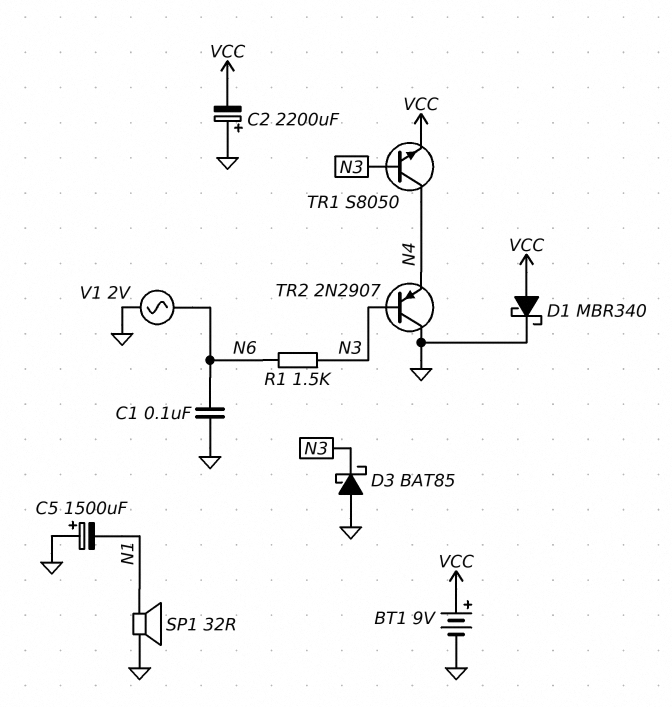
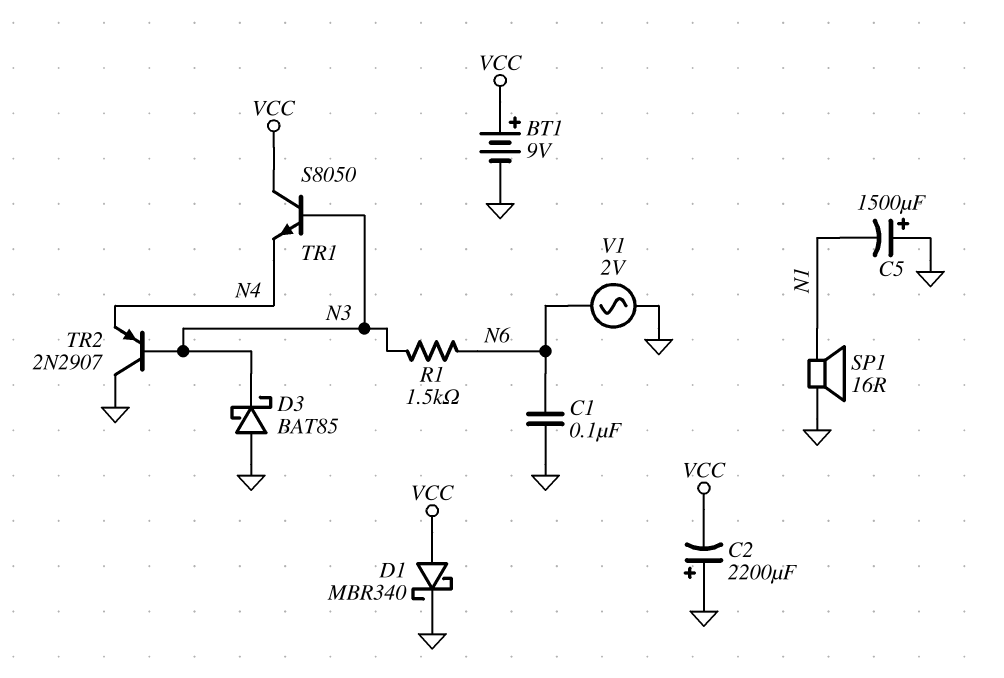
SP1: speaker 32R (GND, N1) -> speaker 16R (GND, N1)
TR1: NPN S8050 (B N3, C N4, E VCC) -> NPN S8050 (B N3, C VCC, E N4)

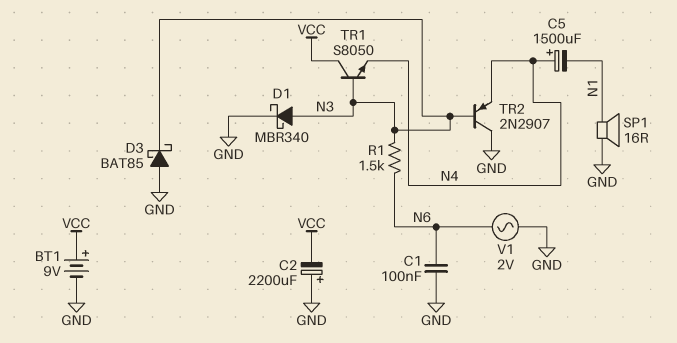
C5: 1500uF (plus GND, minus N1) -> 1500uF (plus N4, minus N1)
D1: schottky MBR340 (A VCC, K GND) -> schottky MBR340 (A N3, K GND)

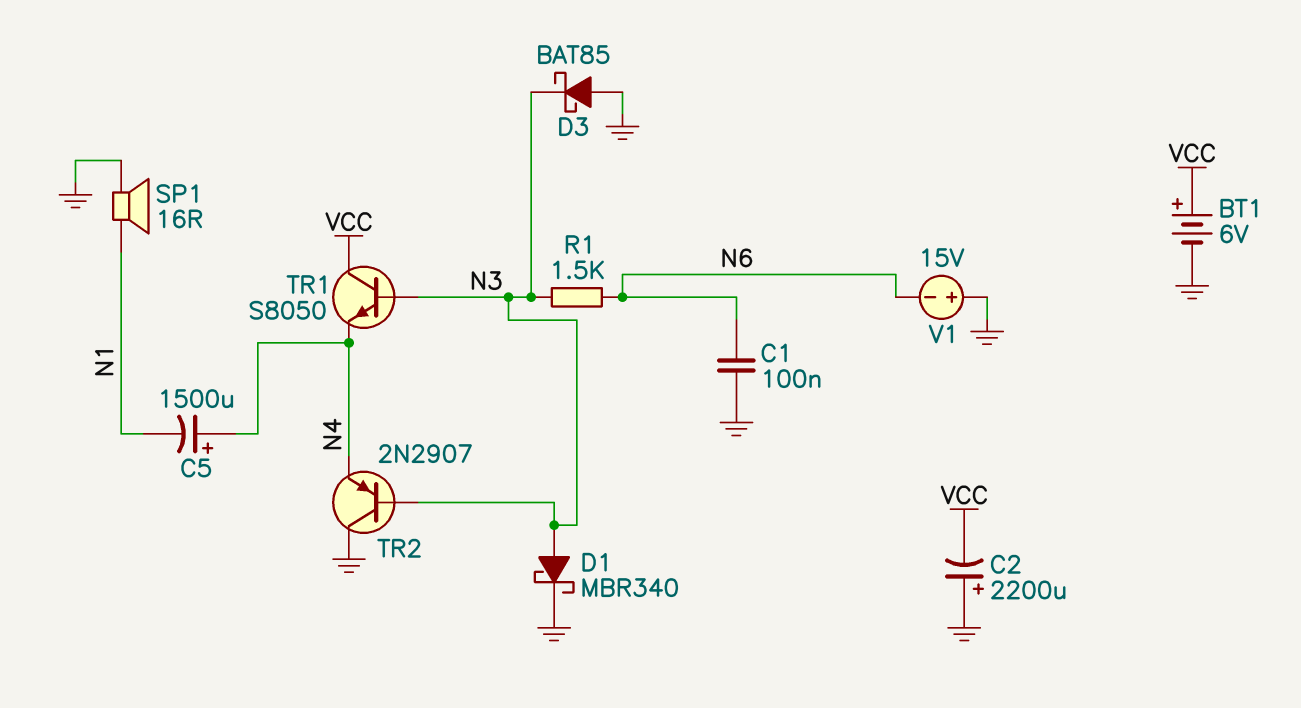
BT1: 9V (plus VCC, minus GND) -> 6V (plus VCC, minus GND)
V1: AC 2V (GND, N6) -> 15V (plus GND, minus N6)

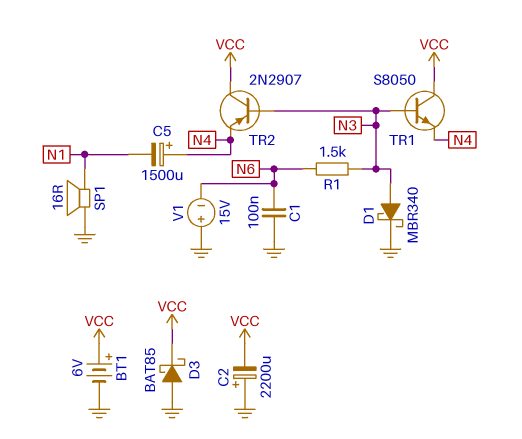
D3: schottky BAT85 (A GND, K N3) -> schottky BAT85 (A GND, K VCC)
TR2: PNP 2N2907 (B N3, C GND, E N4) -> PNP 2N2907 (B N3, C VCC, E N4)

